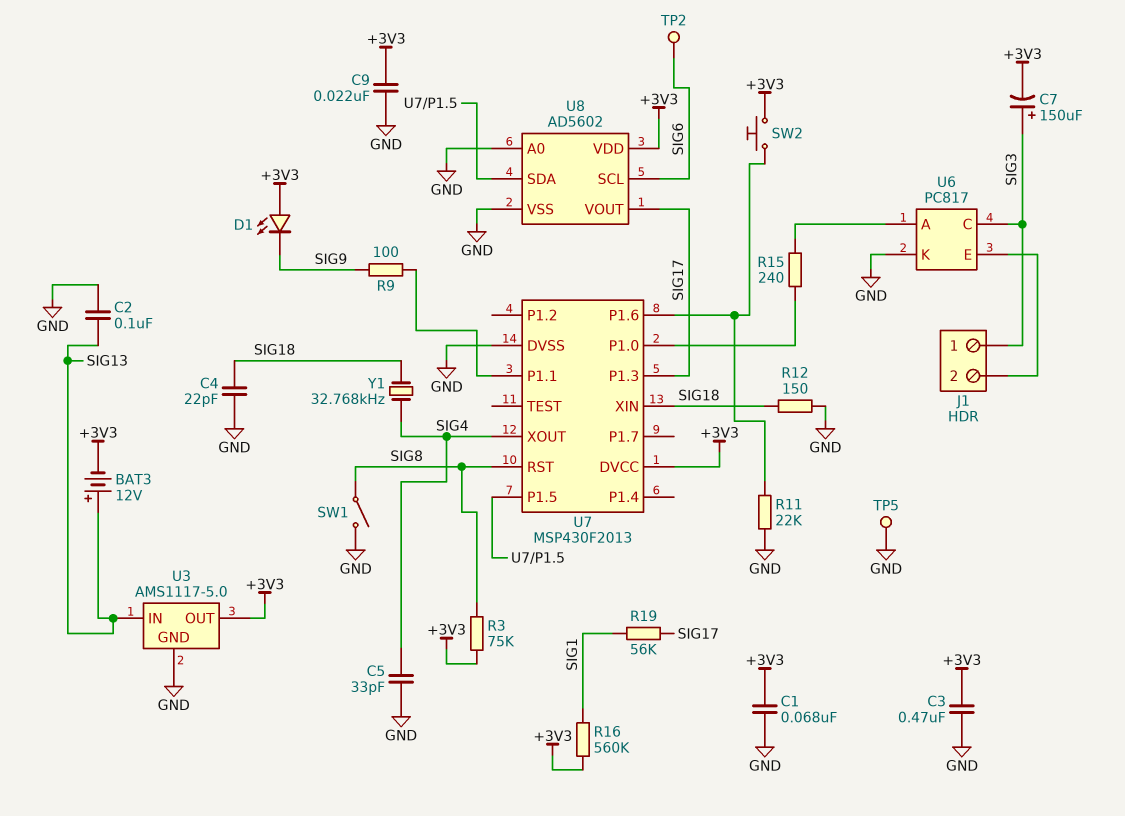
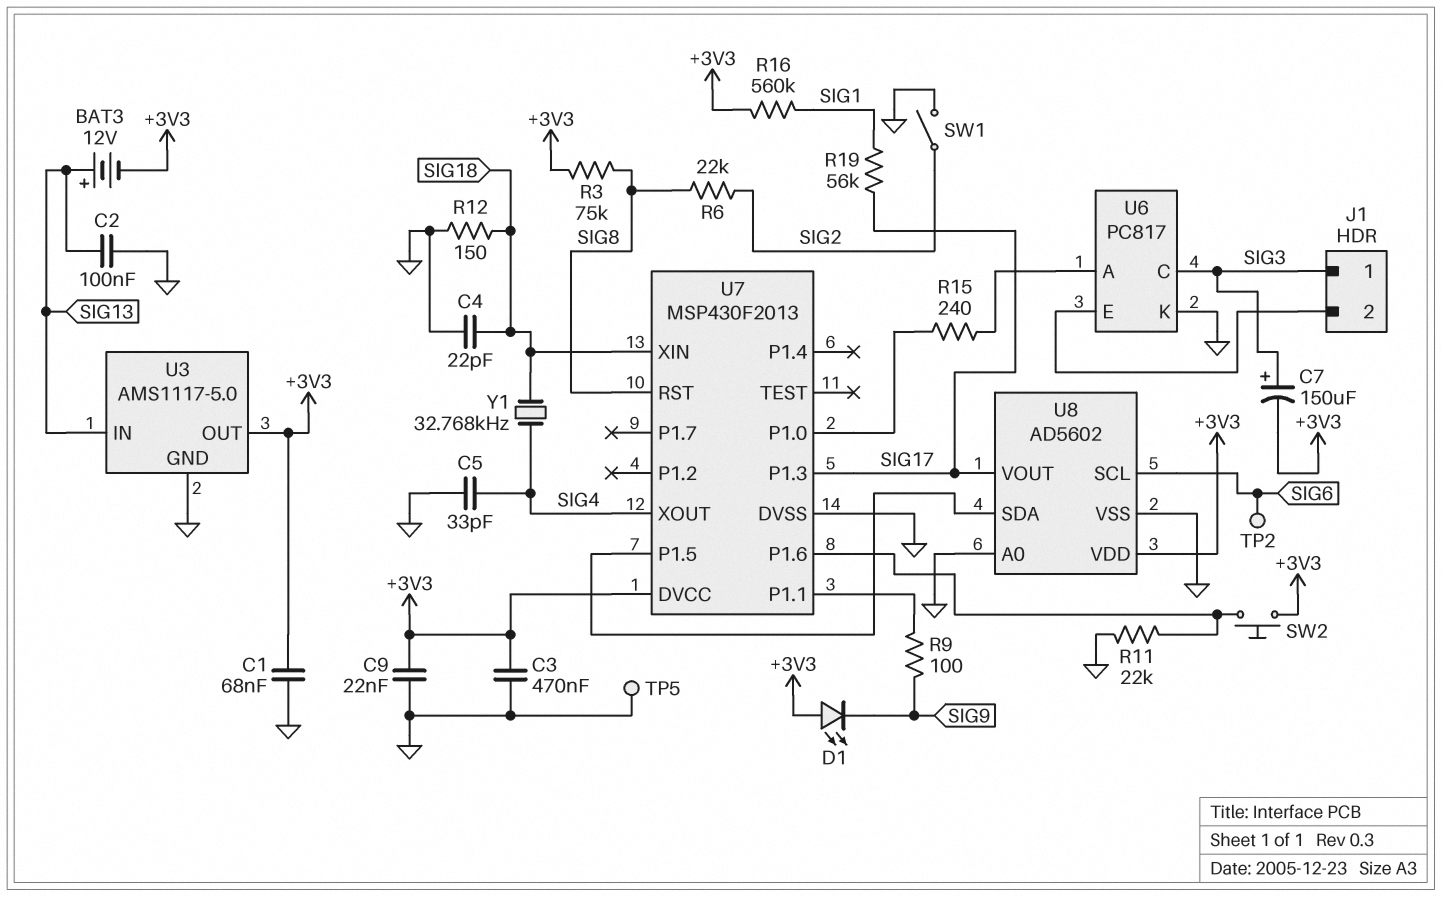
R6: none -> 22k (SIG2, SIG8)
SW1: switch (GND, SIG8) -> switch (GND, SIG2)

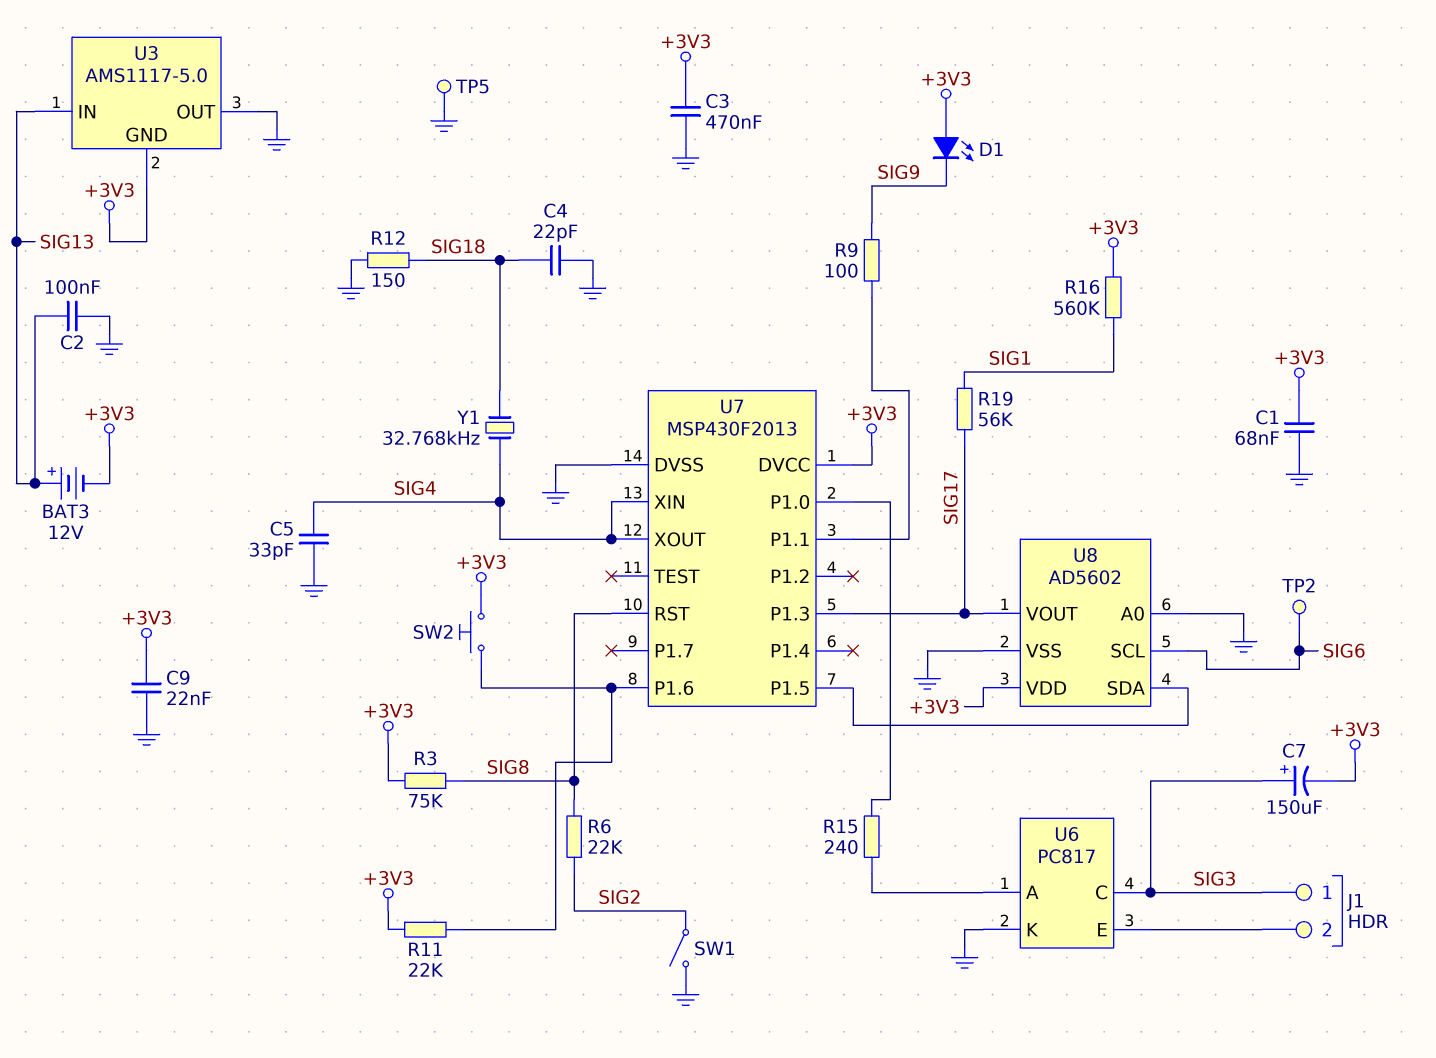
R11: 22k (GND, U7/P1.6) -> 22k (+3V3, U7/P1.6)
U3 pin GND: GND -> +3V3
U3 pin OUT: +3V3 -> GND
U7 pin XIN: SIG18 -> SIG4

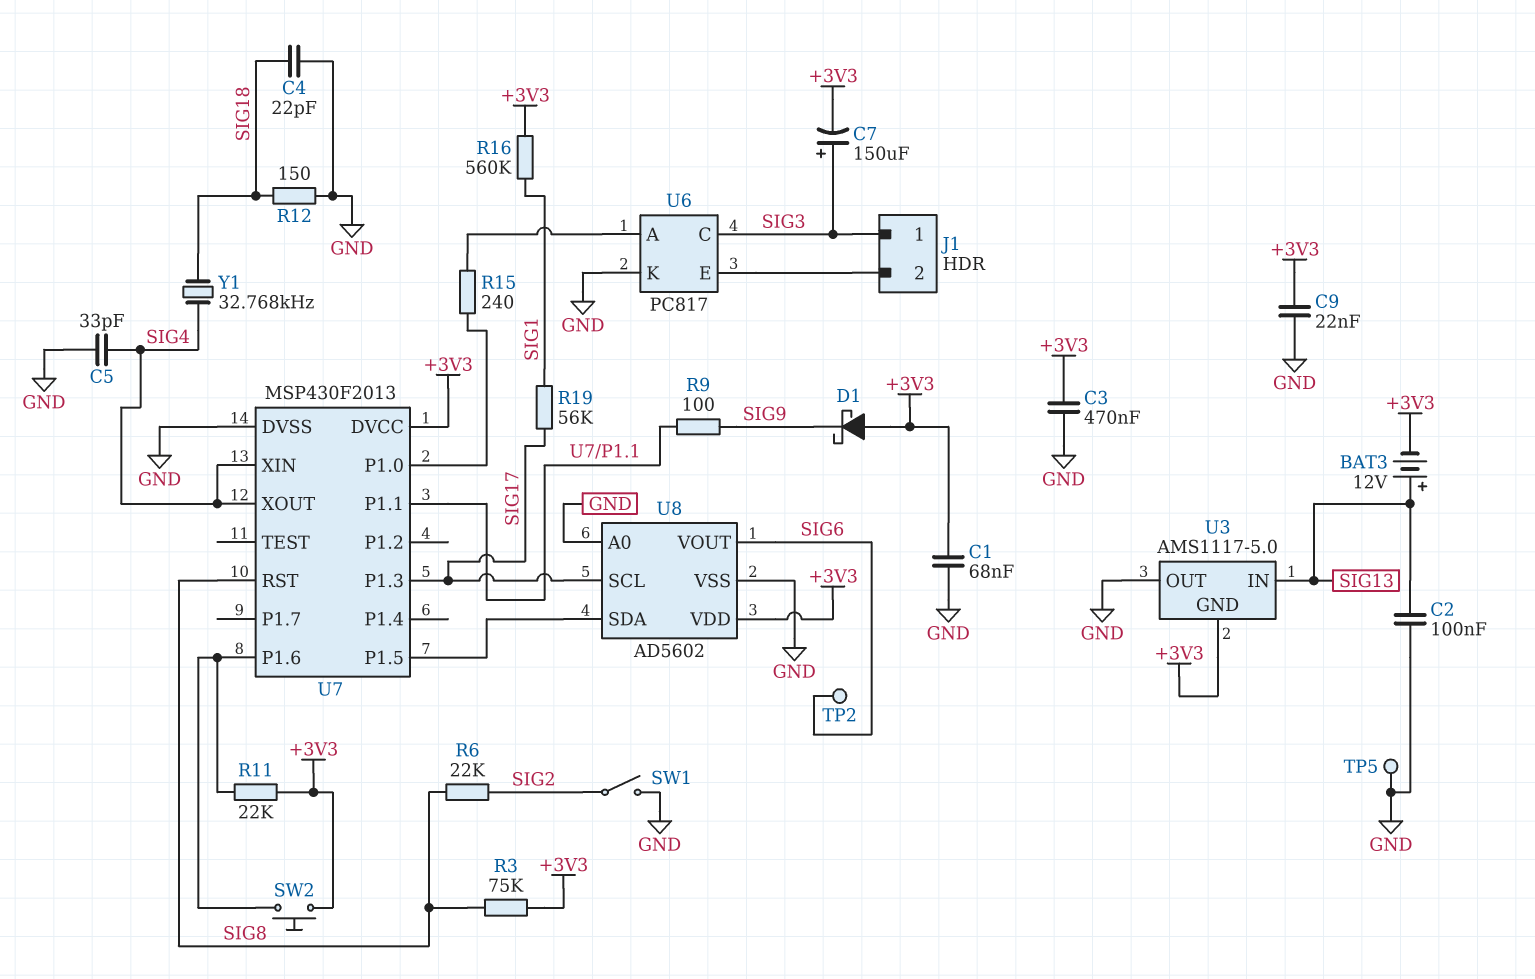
D1: LED (A +3V3, K SIG9) -> schottky (A +3V3, K SIG9)
U8 pin SCL: SIG6 -> SIG17
U8 pin VOUT: SIG17 -> SIG6

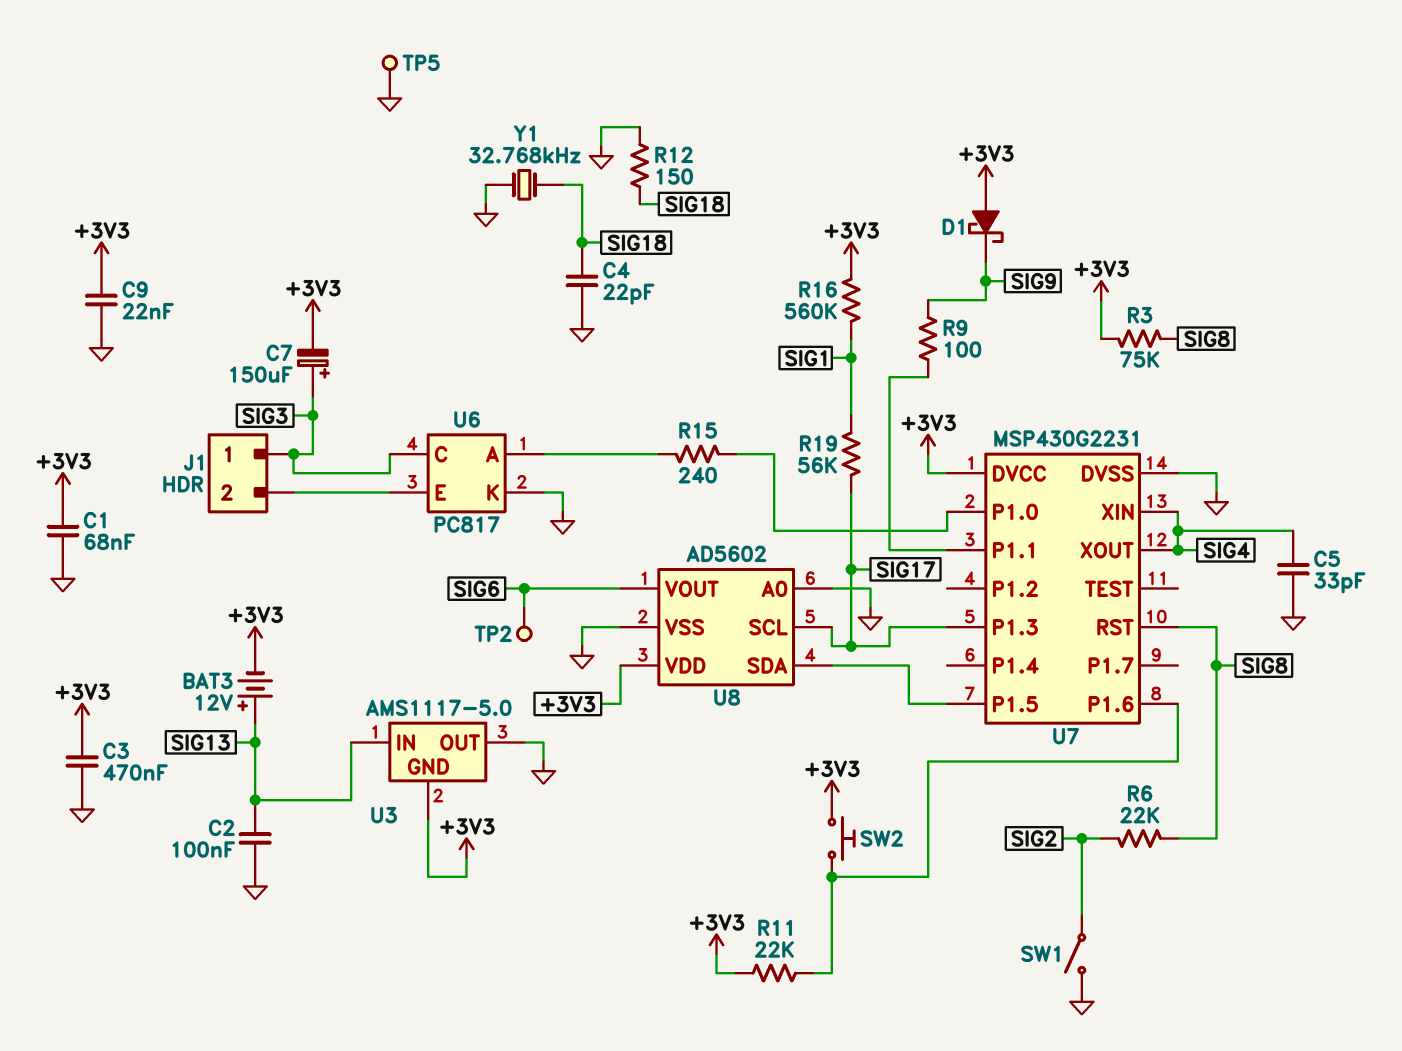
U7: MSP430F2013 -> MSP430G2231
Y1: 32.768kHz (SIG4, SIG18) -> 32.768kHz (GND, SIG18)

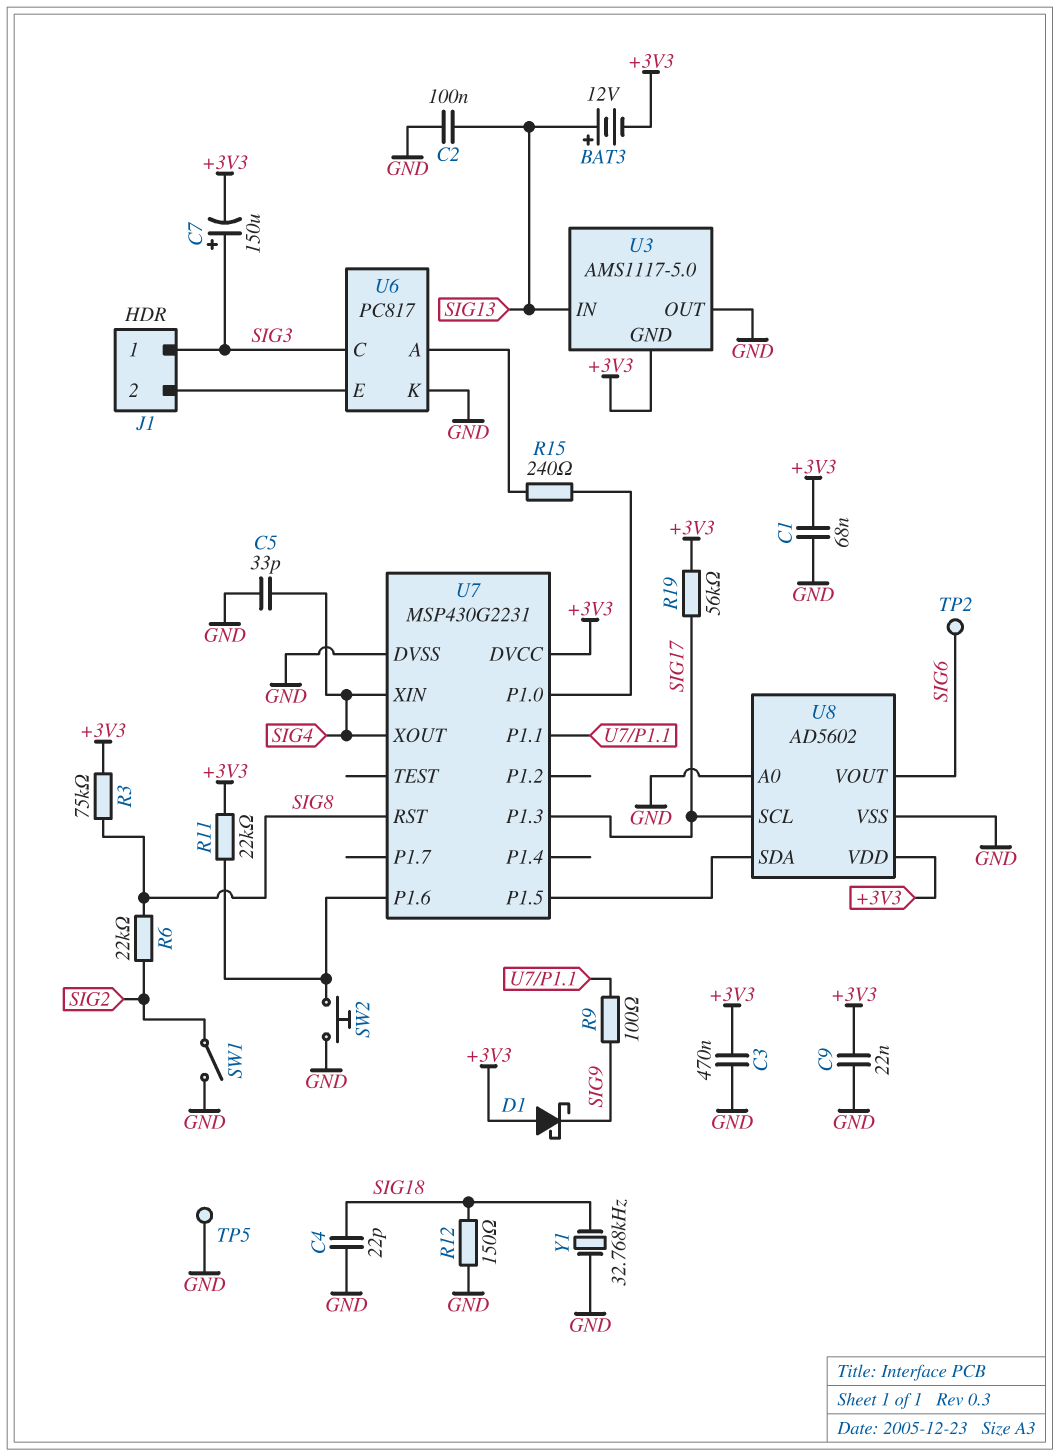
R16: 560k (+3V3, SIG1) -> none
R19: 56k (SIG1, SIG17) -> 56k (+3V3, SIG17)
SW2: button (+3V3, U7/P1.6) -> button (GND, U7/P1.6)

